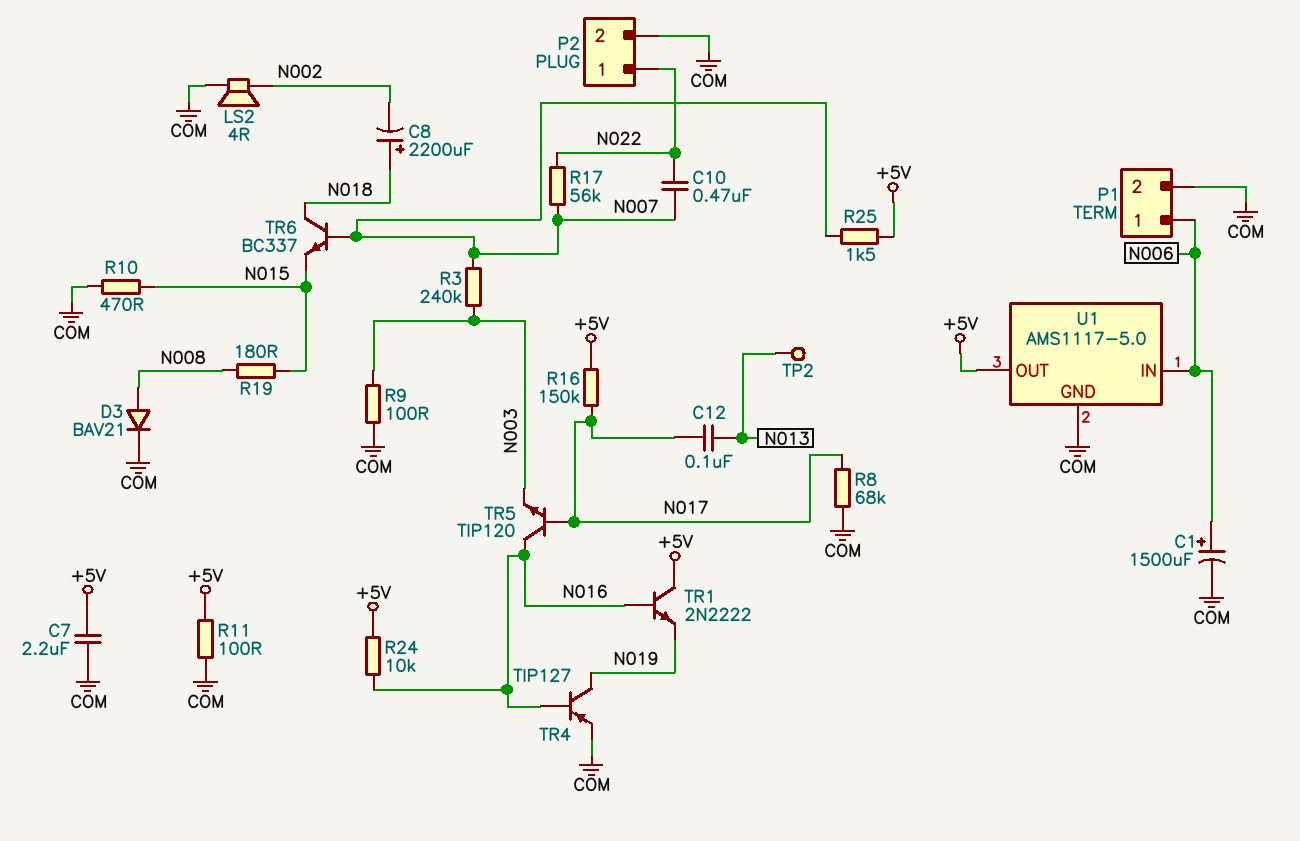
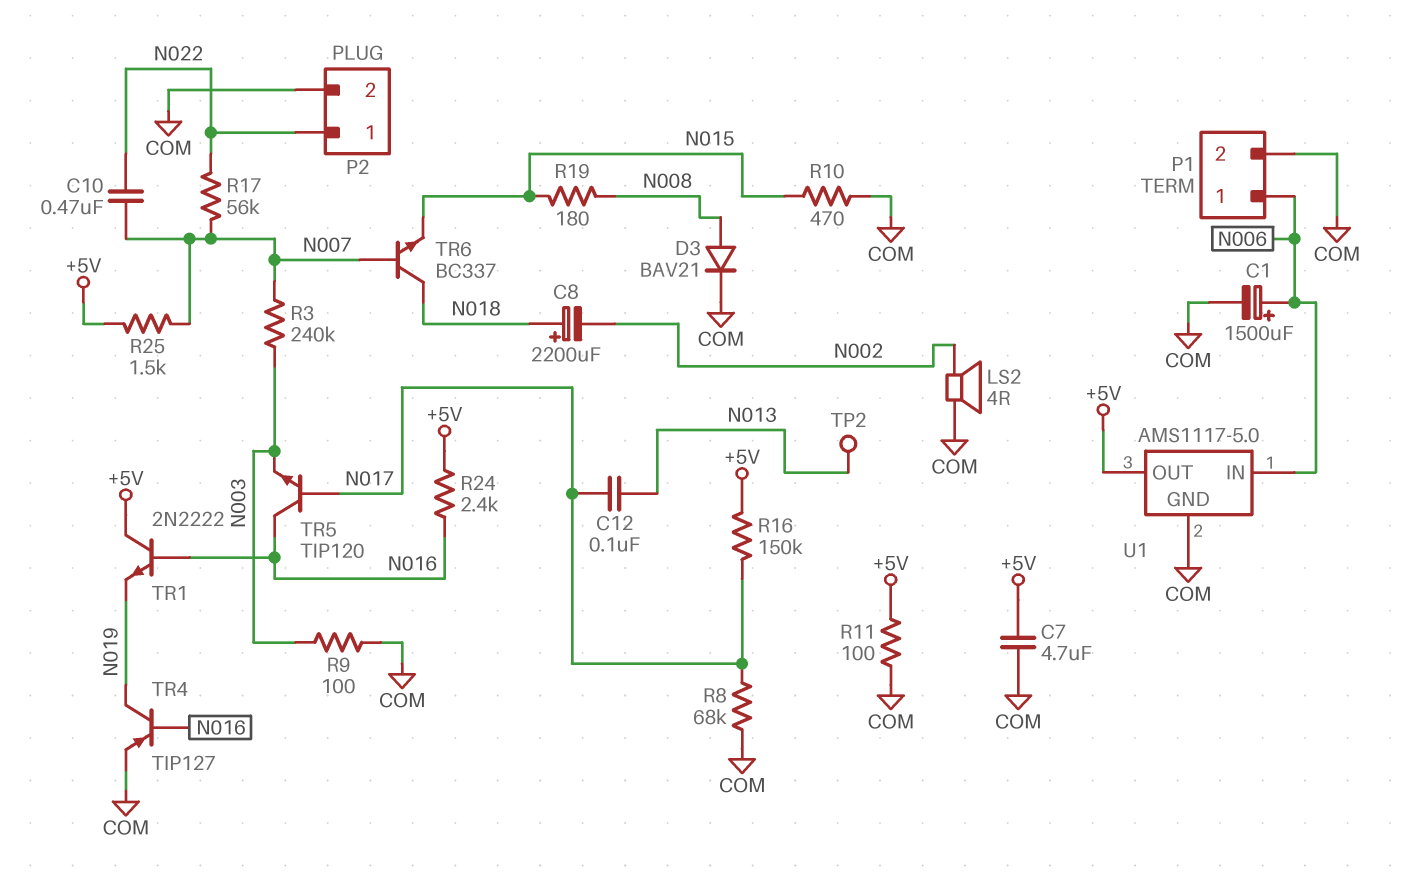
C7: 2.2uF (+5V, COM) -> 4.7uF (+5V, COM)
R24: 10k (+5V, N016) -> 2.4k (+5V, N016)

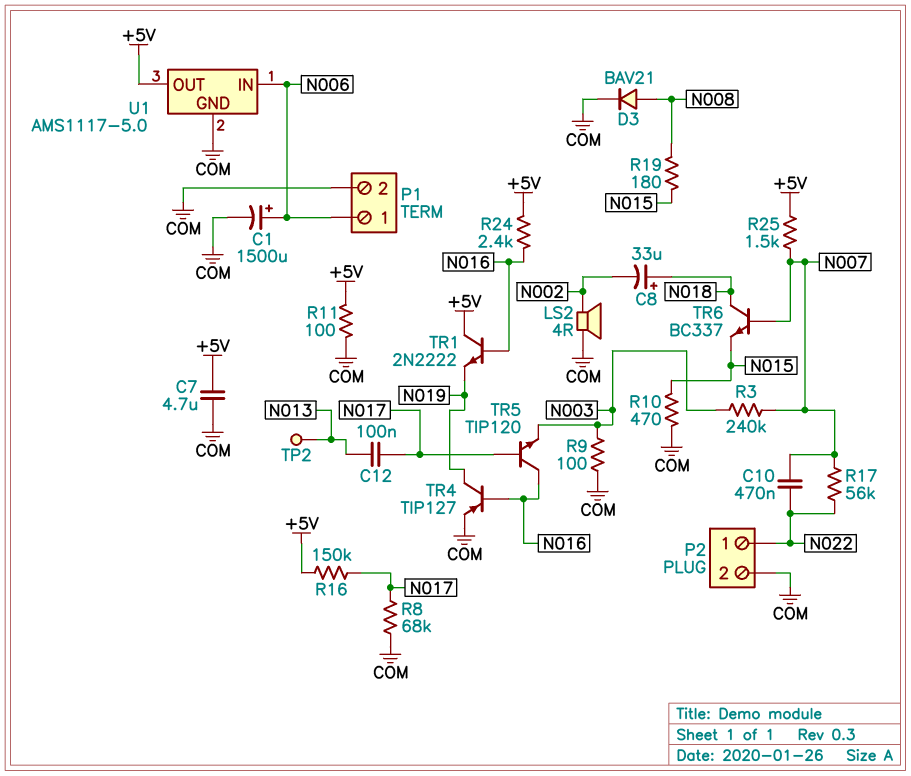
C8: 2200uF (plus N018, minus N002) -> 33uF (plus N018, minus N002)

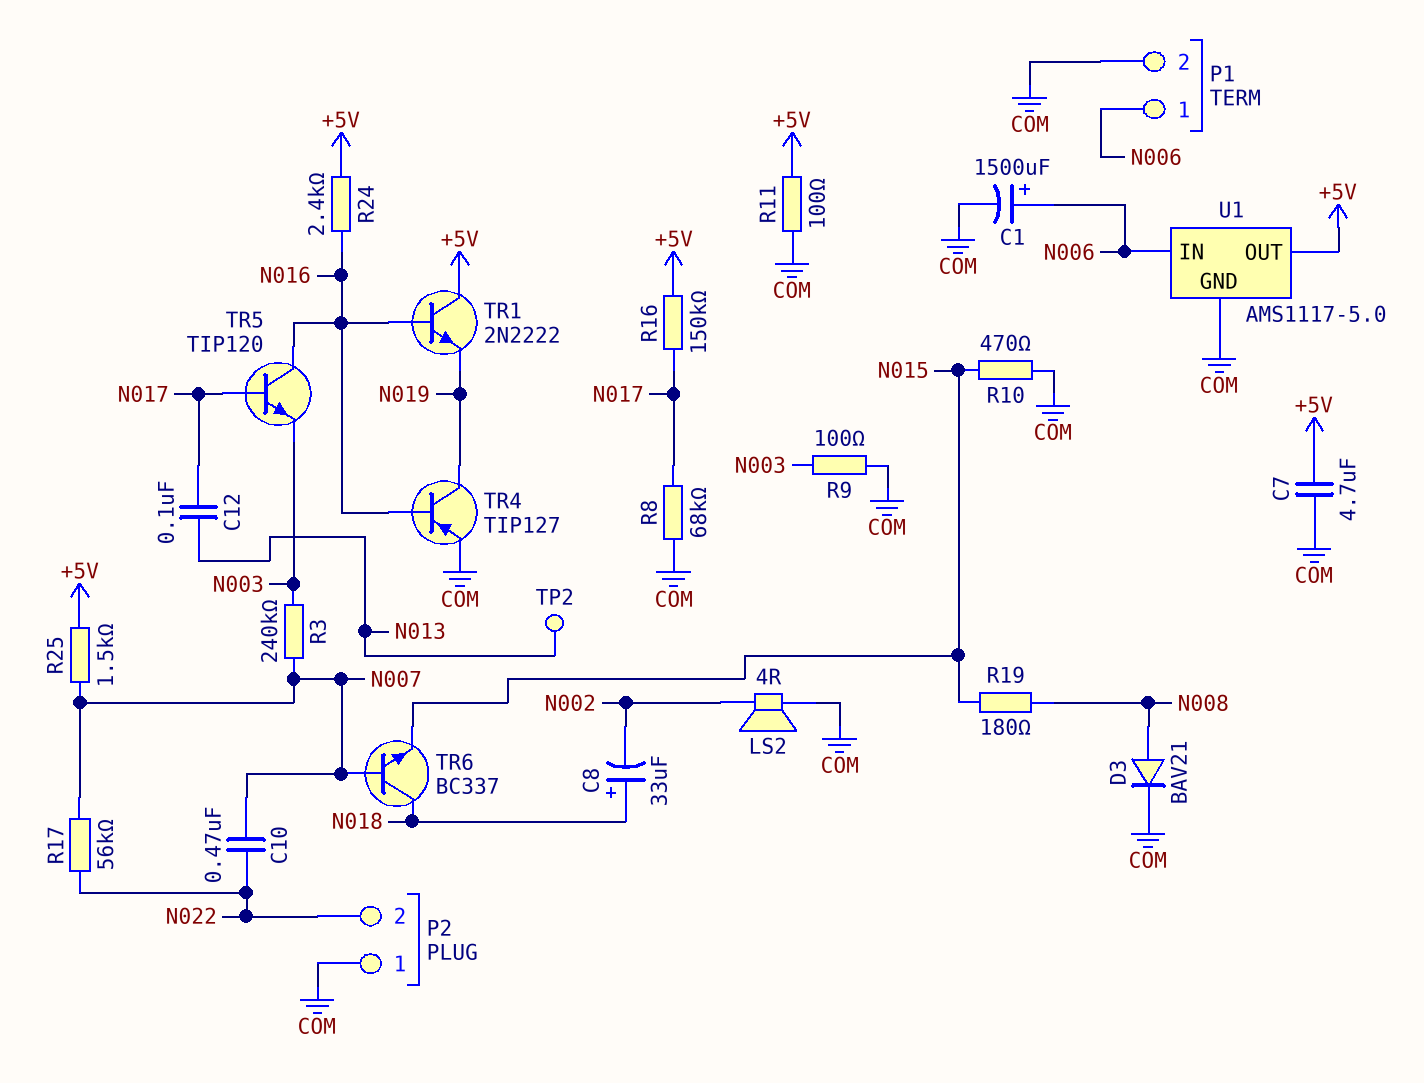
P2 pin 1: N022 -> COM
P2 pin 2: COM -> N022

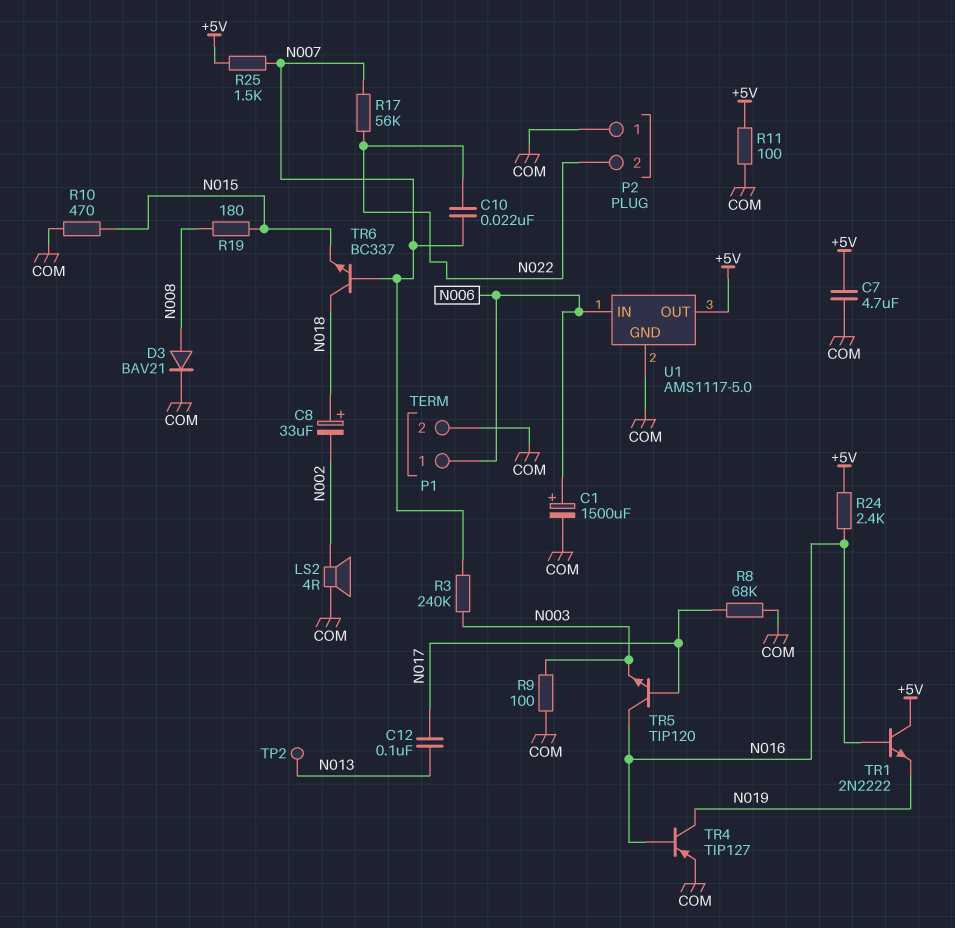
C10: 470nF (N007, N022) -> 22nF (N007, N022)
R16: 150k (+5V, N017) -> none

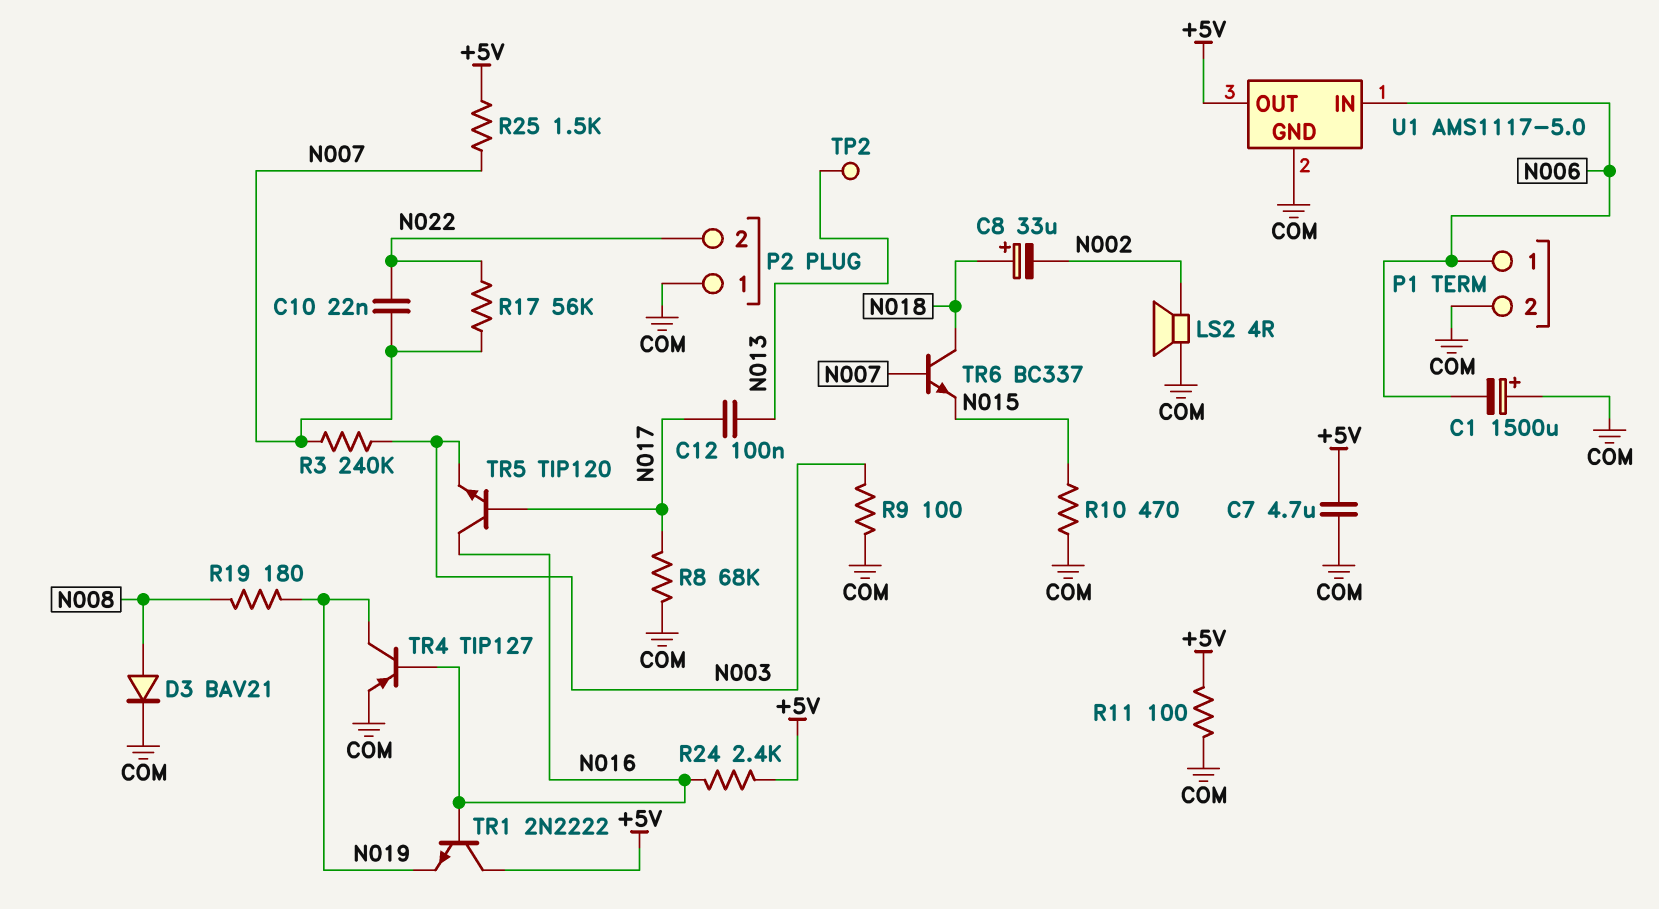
C1: 1500uF (plus N006, minus COM) -> 1500uF (plus COM, minus N006)
R19: 180 (N008, N015) -> 180 (N008, N019)

